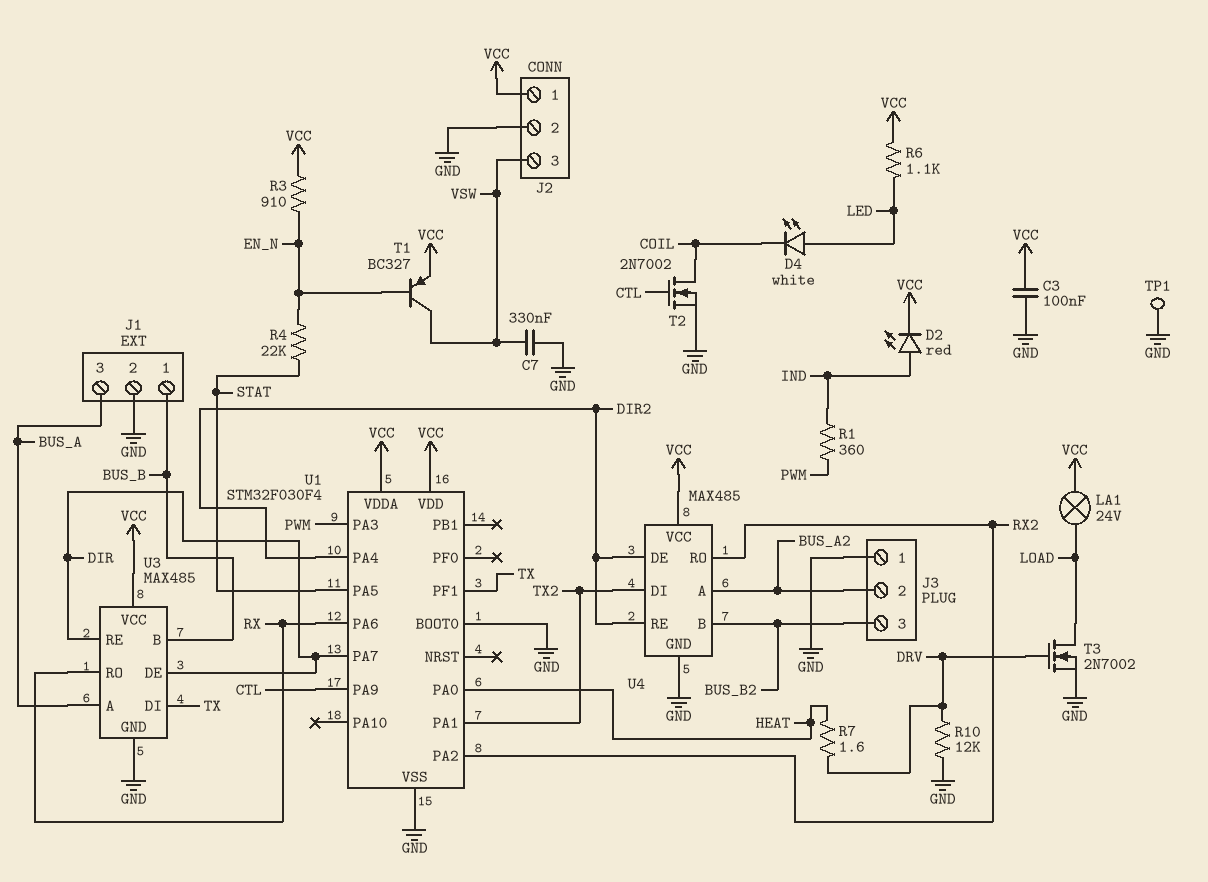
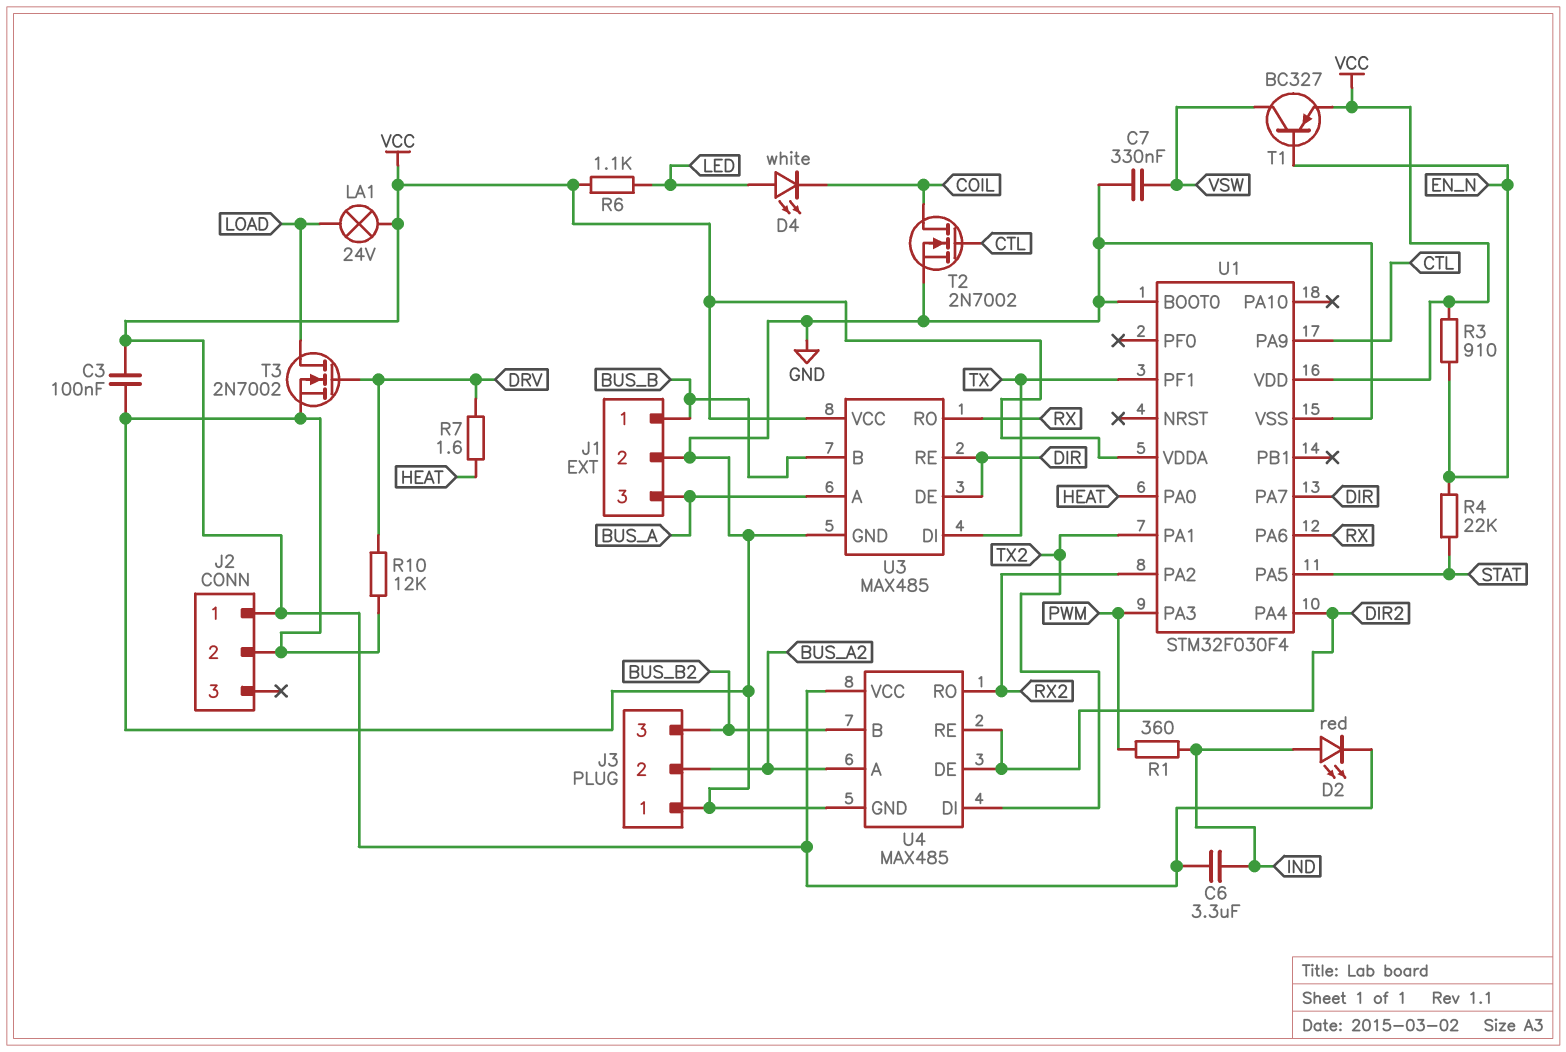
C6: none -> 3.3uF (IND, VCC)
J2 pin 3: VSW -> none
TP1: test point (GND) -> none

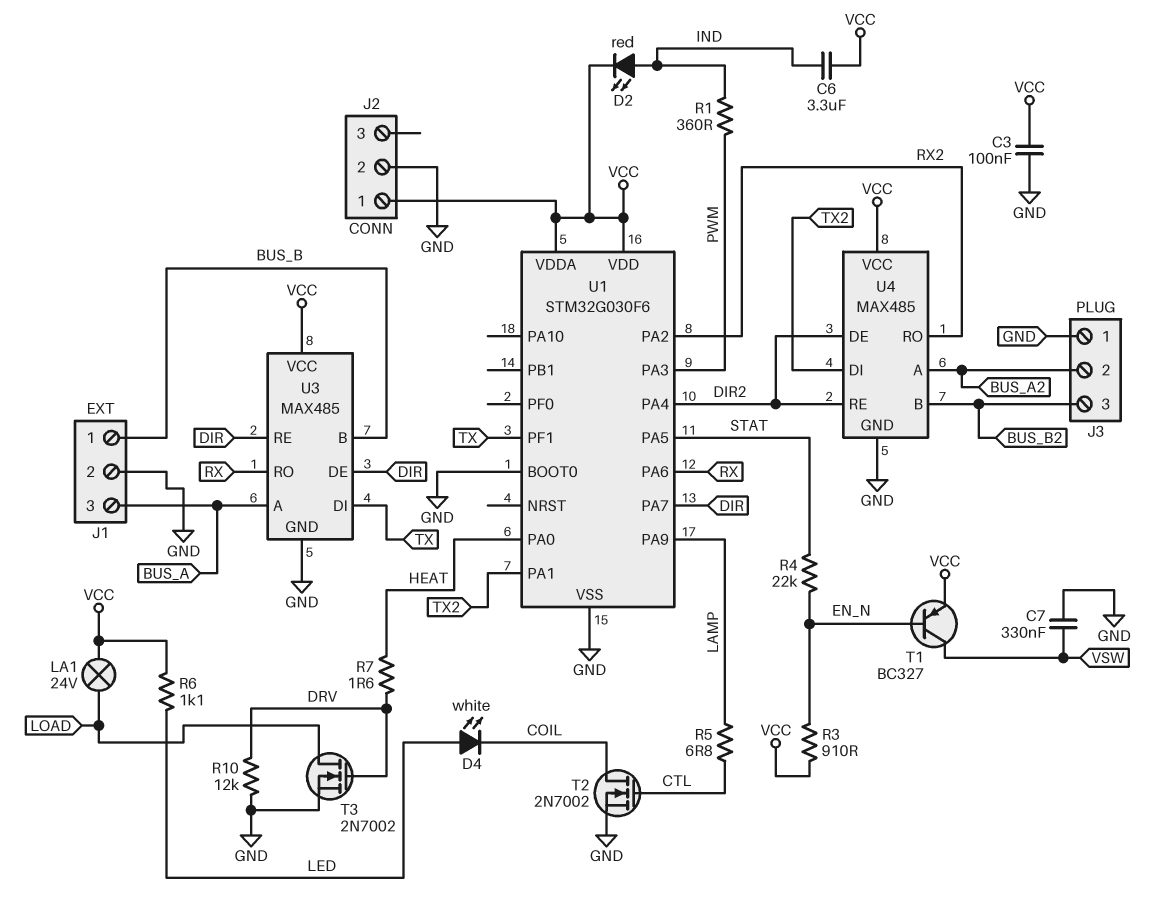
R5: none -> 6.8 (CTL, LAMP)
U1: STM32F030F4 -> STM32G030F6
U1 pin PA9: CTL -> LAMP

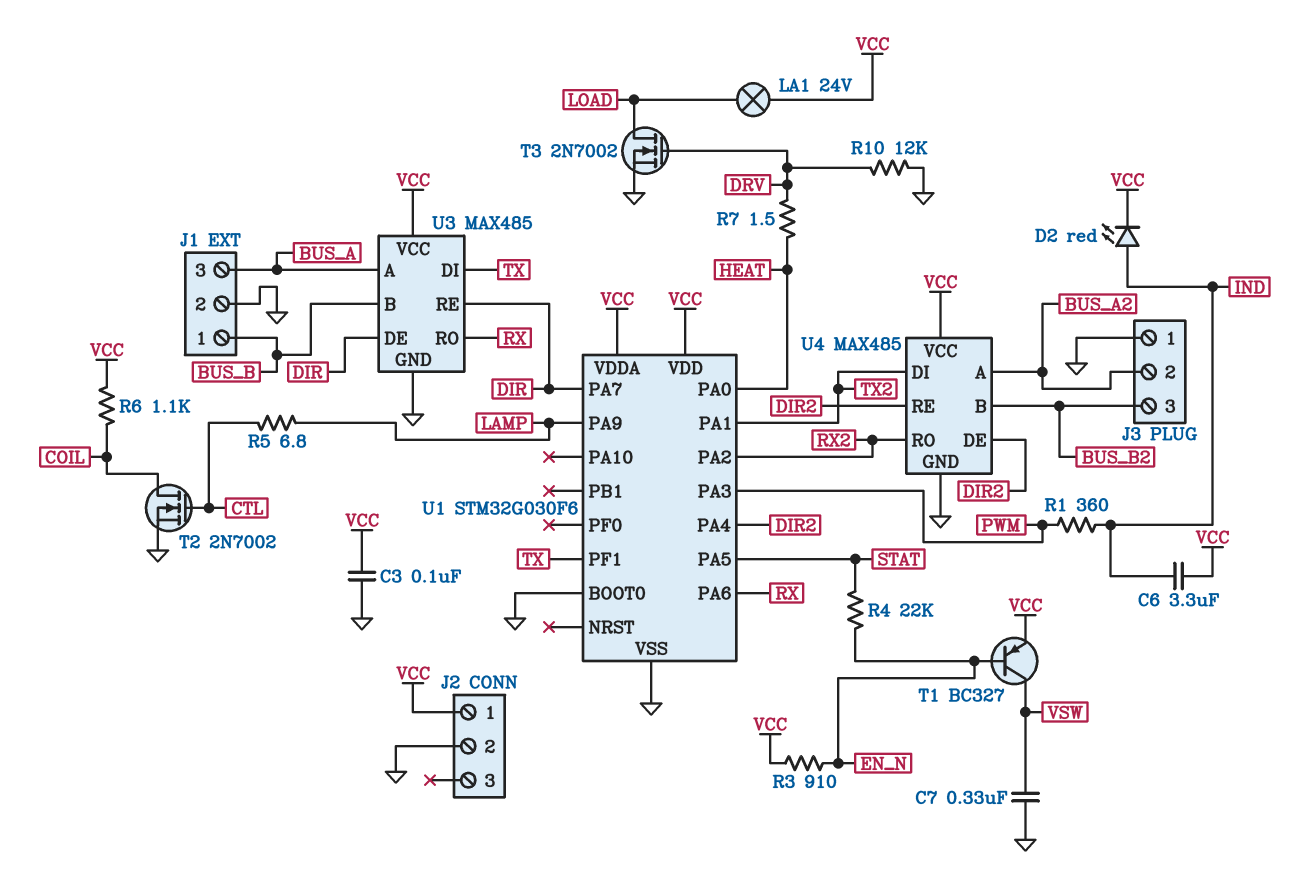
D4: LED white (A LED, K COIL) -> none
R6: 1.1k (LED, VCC) -> 1.1k (COIL, VCC)
R7: 1.6 (DRV, HEAT) -> 1.5 (DRV, HEAT)

